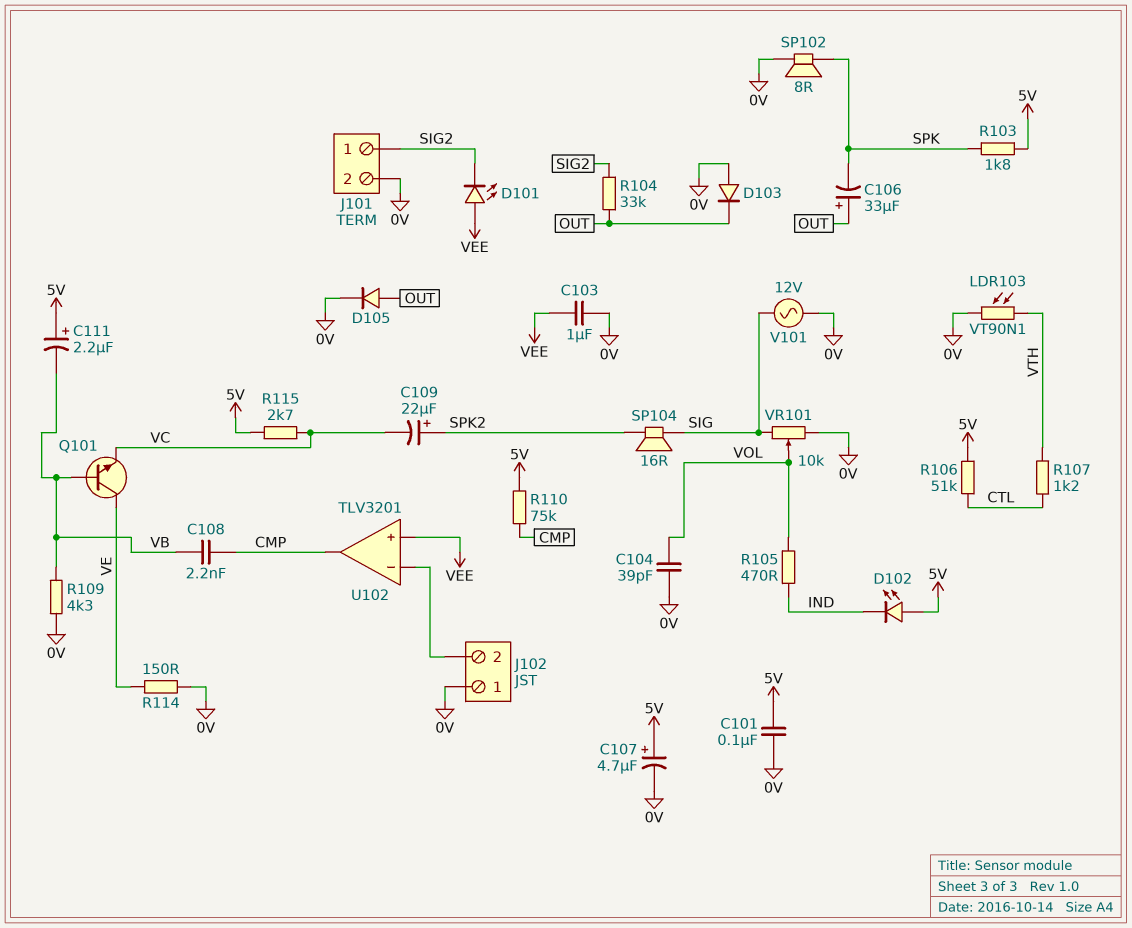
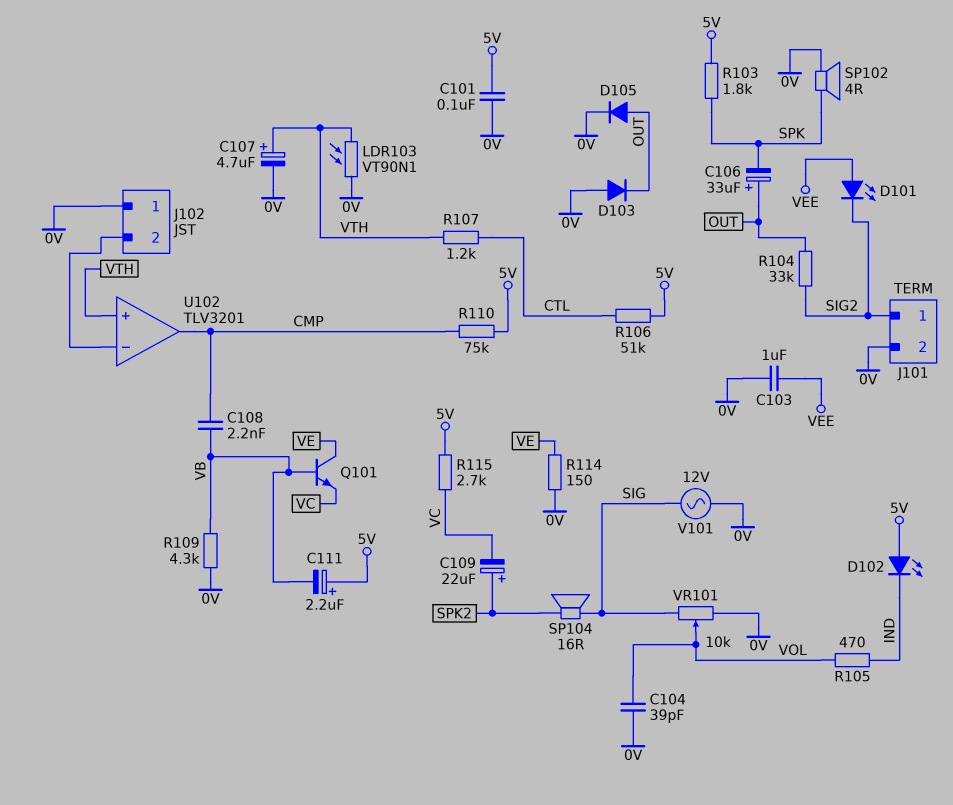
C107: 4.7uF (plus 5V, minus 0V) -> 4.7uF (plus VTH, minus 0V)
SP102: speaker 8R (0V, SPK) -> speaker 4R (0V, SPK)
U102 pin in+: VEE -> VTH

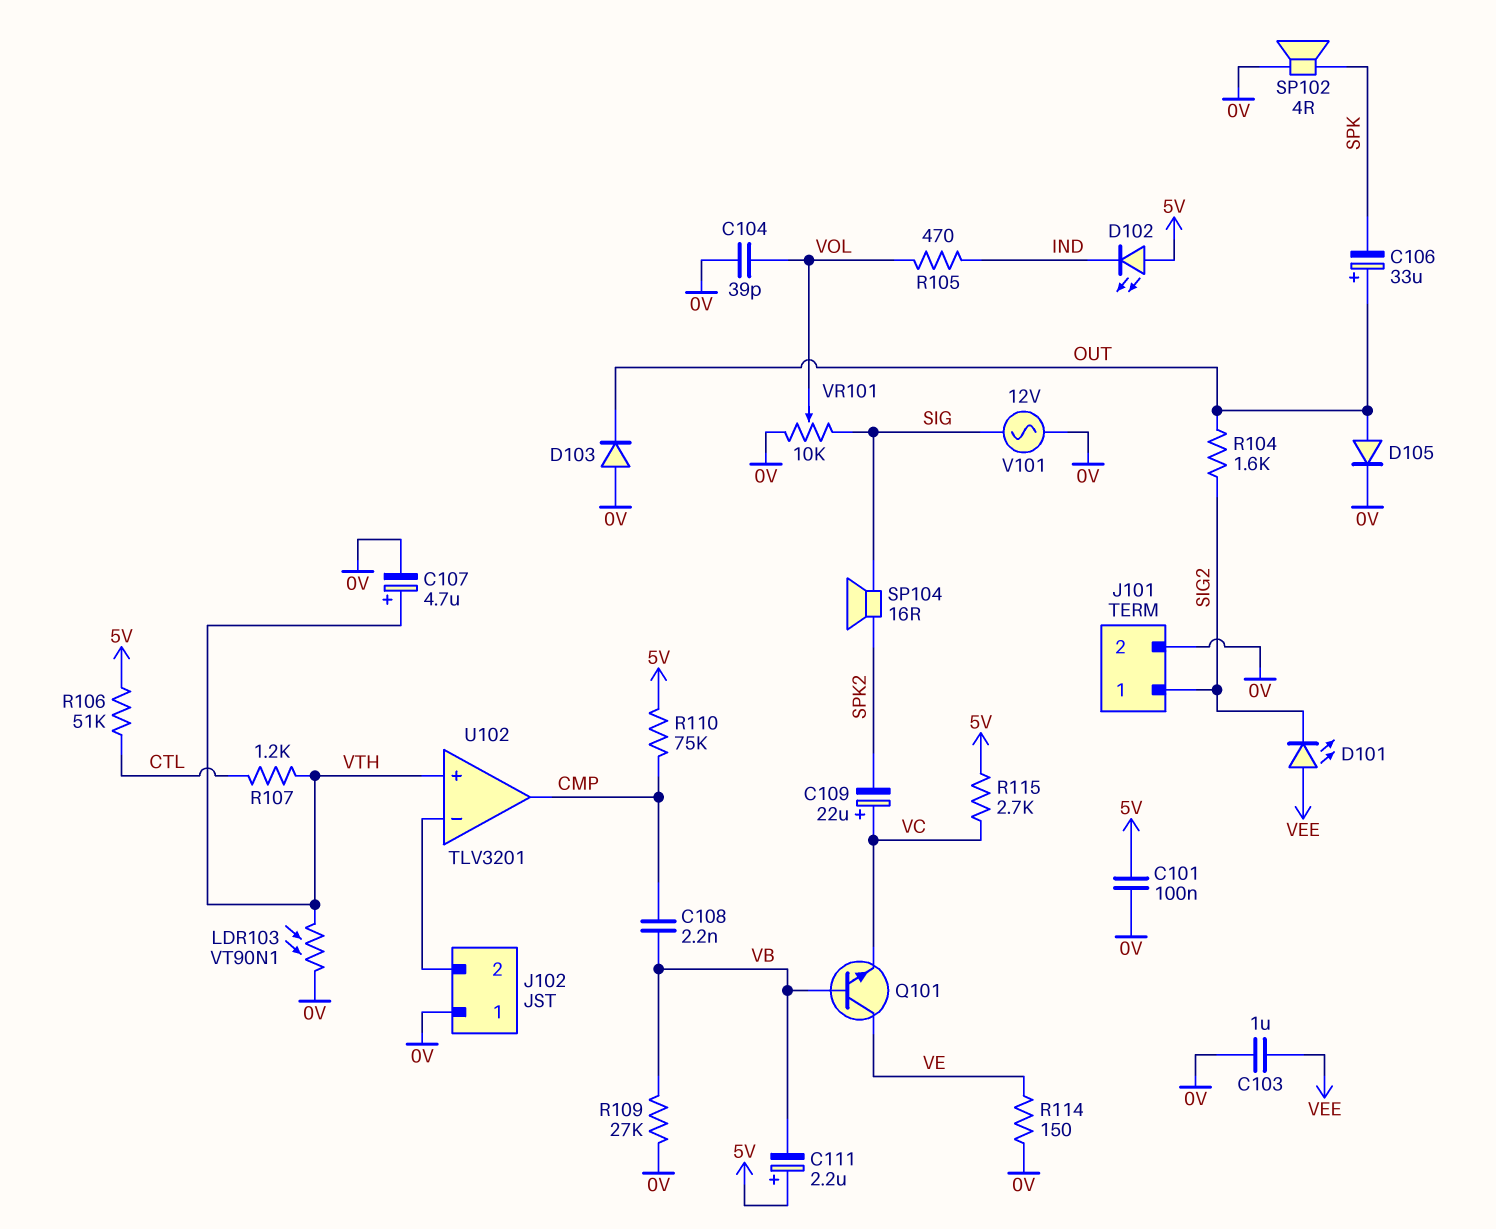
C109: 22uF (plus SPK2, minus VC) -> 22uF (plus VC, minus SPK2)
R103: 1.8k (5V, SPK) -> none
R104: 33k (OUT, SIG2) -> 1.6k (OUT, SIG2)
R109: 4.3k (0V, VB) -> 27k (0V, VB)

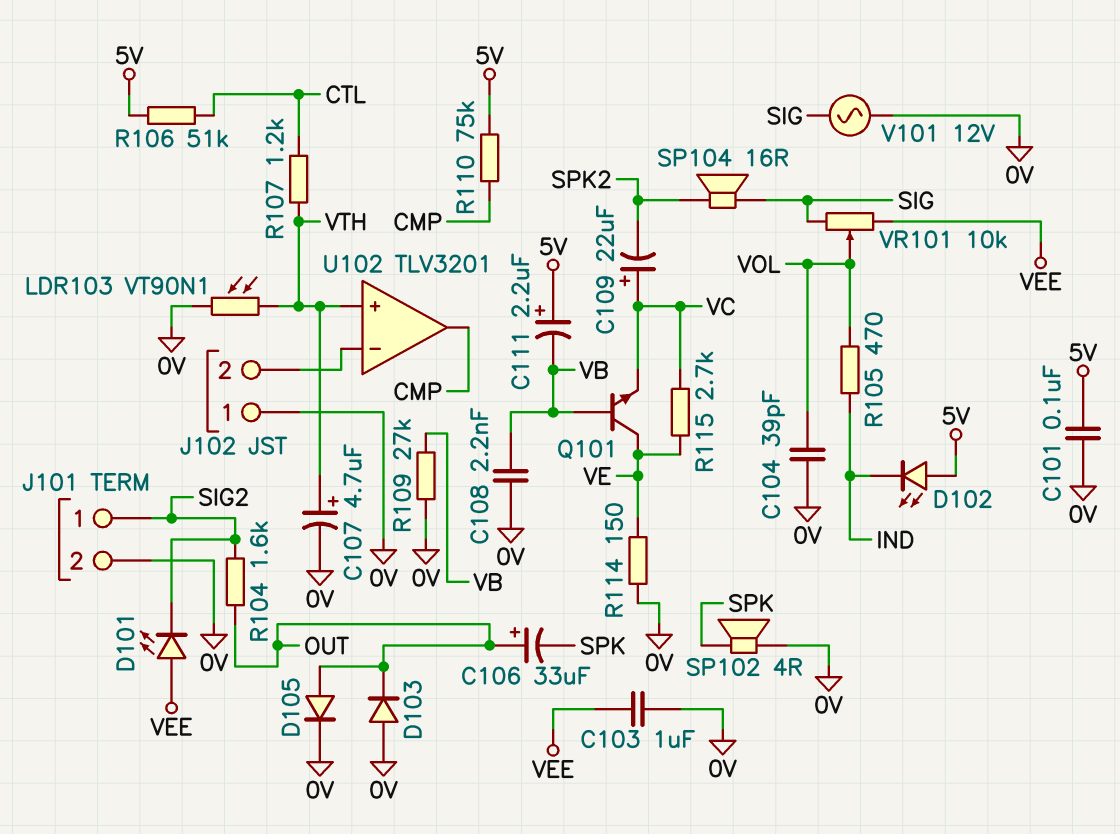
C108: 2.2nF (CMP, VB) -> 2.2nF (0V, VB)
R115: 2.7k (5V, VC) -> 2.7k (VC, VE)
VR101: 10k (0V, SIG, wiper VOL) -> 10k (SIG, VEE, wiper VOL)

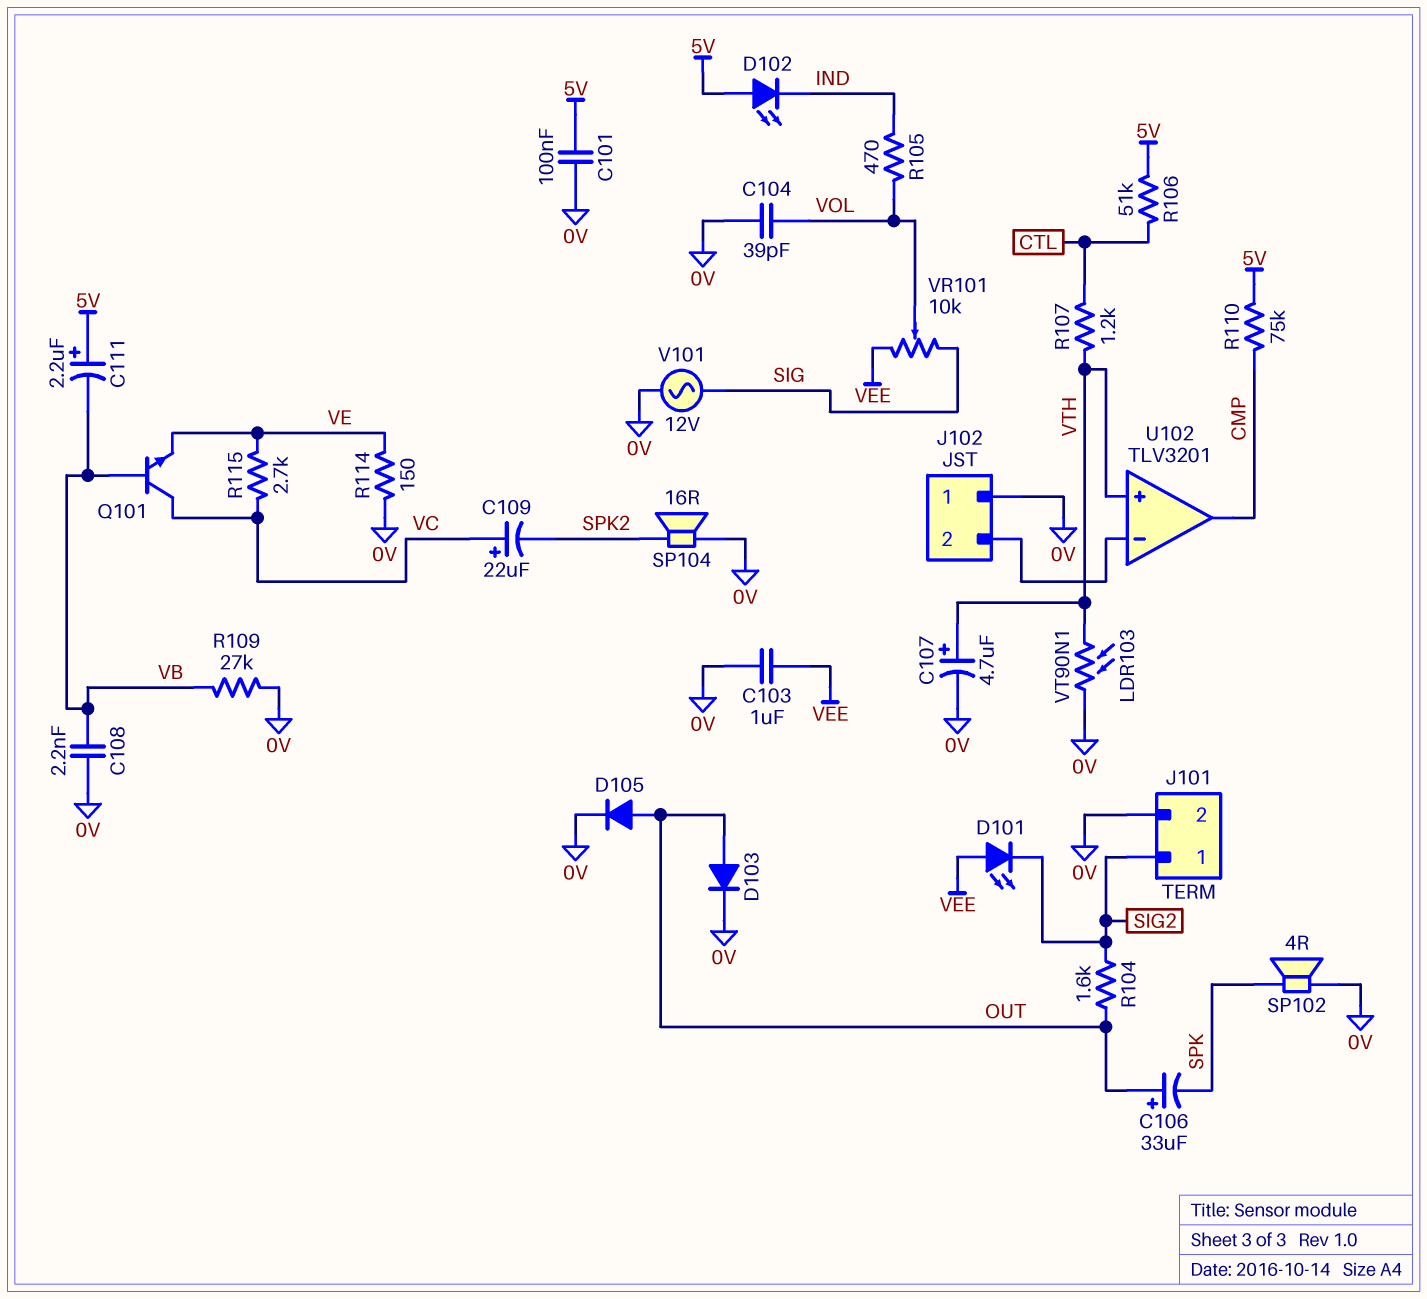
D103: diode (A 0V, K OUT) -> diode (A OUT, K 0V)
Q101: NPN (B VB, C VE, E VC) -> NPN (B VB, C VC, E VE)
SP104: speaker 16R (SIG, SPK2) -> speaker 16R (0V, SPK2)

